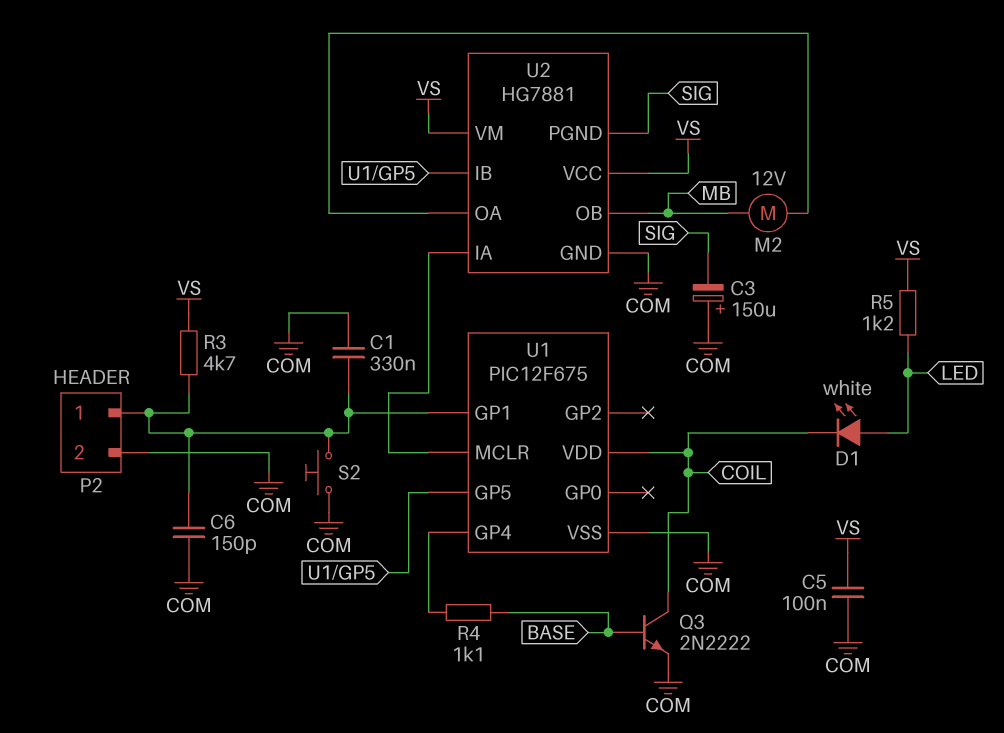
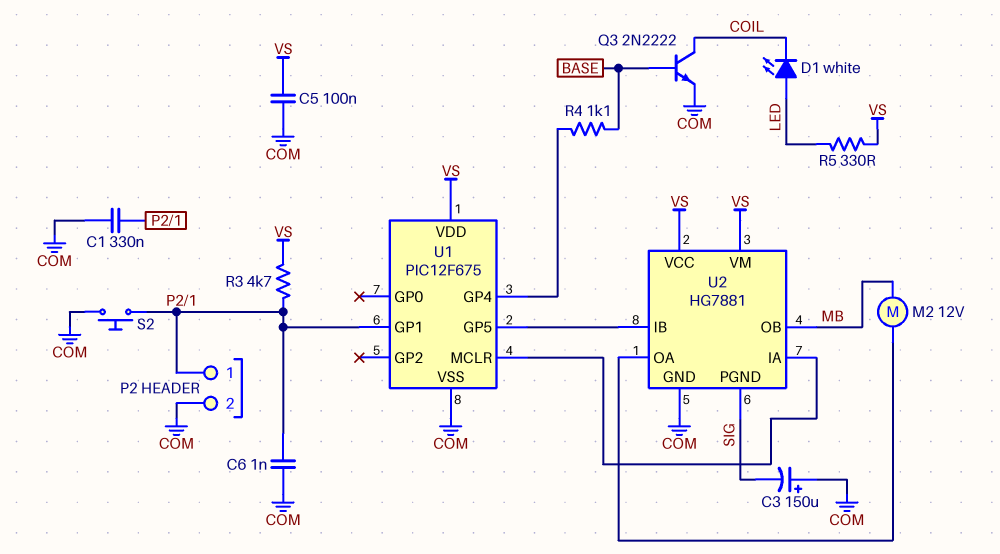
C6: 150pF (COM, P2/1) -> 1nF (COM, P2/1)
R5: 1.2k (LED, VS) -> 330 (LED, VS)
U1 pin VDD: COIL -> VS

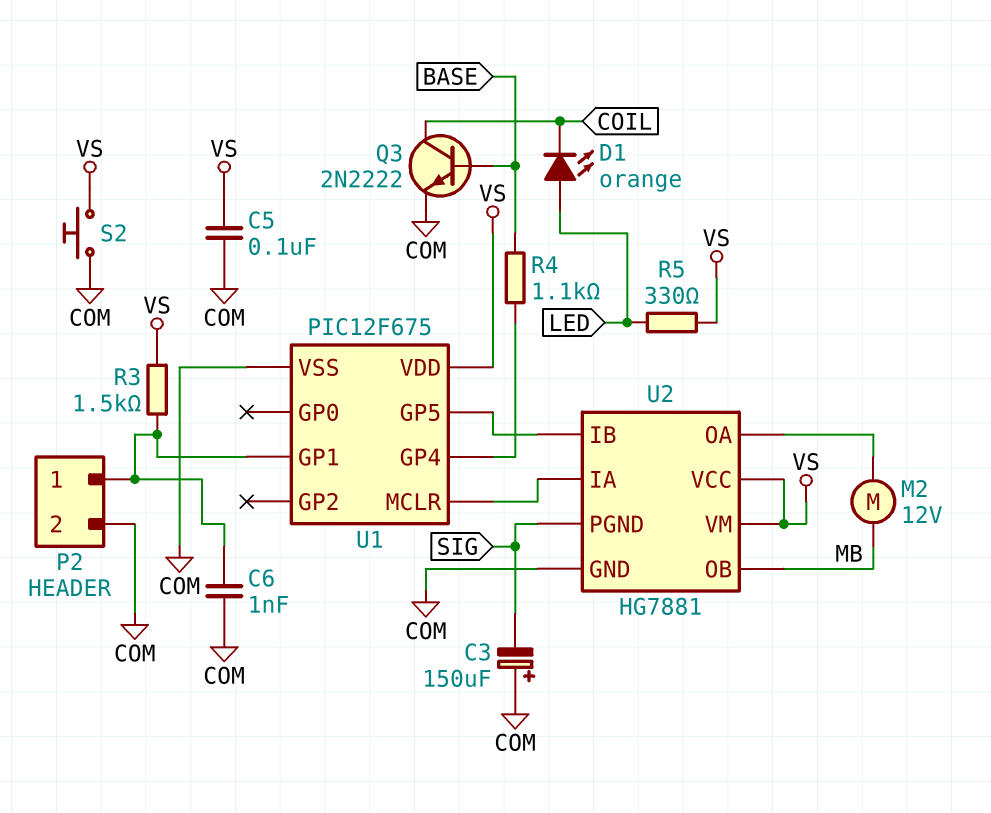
C1: 330nF (COM, P2/1) -> none
D1: LED white (A LED, K COIL) -> LED orange (A LED, K COIL)
R3: 4.7k (P2/1, VS) -> 1.5k (P2/1, VS)
S2: button (COM, P2/1) -> button (COM, VS)

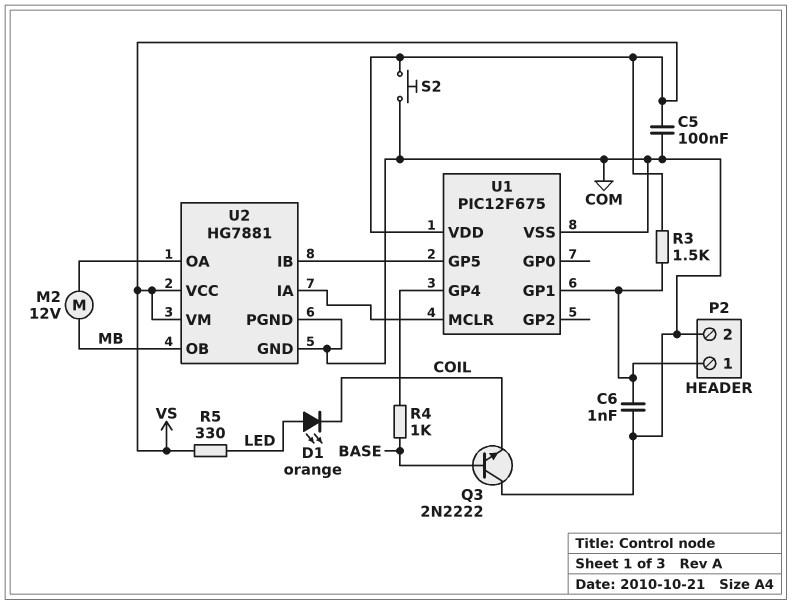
C3: 150uF (plus COM, minus SIG) -> none
Q3: NPN 2N2222 (B BASE, C COIL, E COM) -> NPN 2N2222 (B BASE, C COM, E COIL)
R4: 1.1k (BASE, U1/GP4) -> 1k (BASE, U1/GP4)
U2 pin PGND: SIG -> COM

